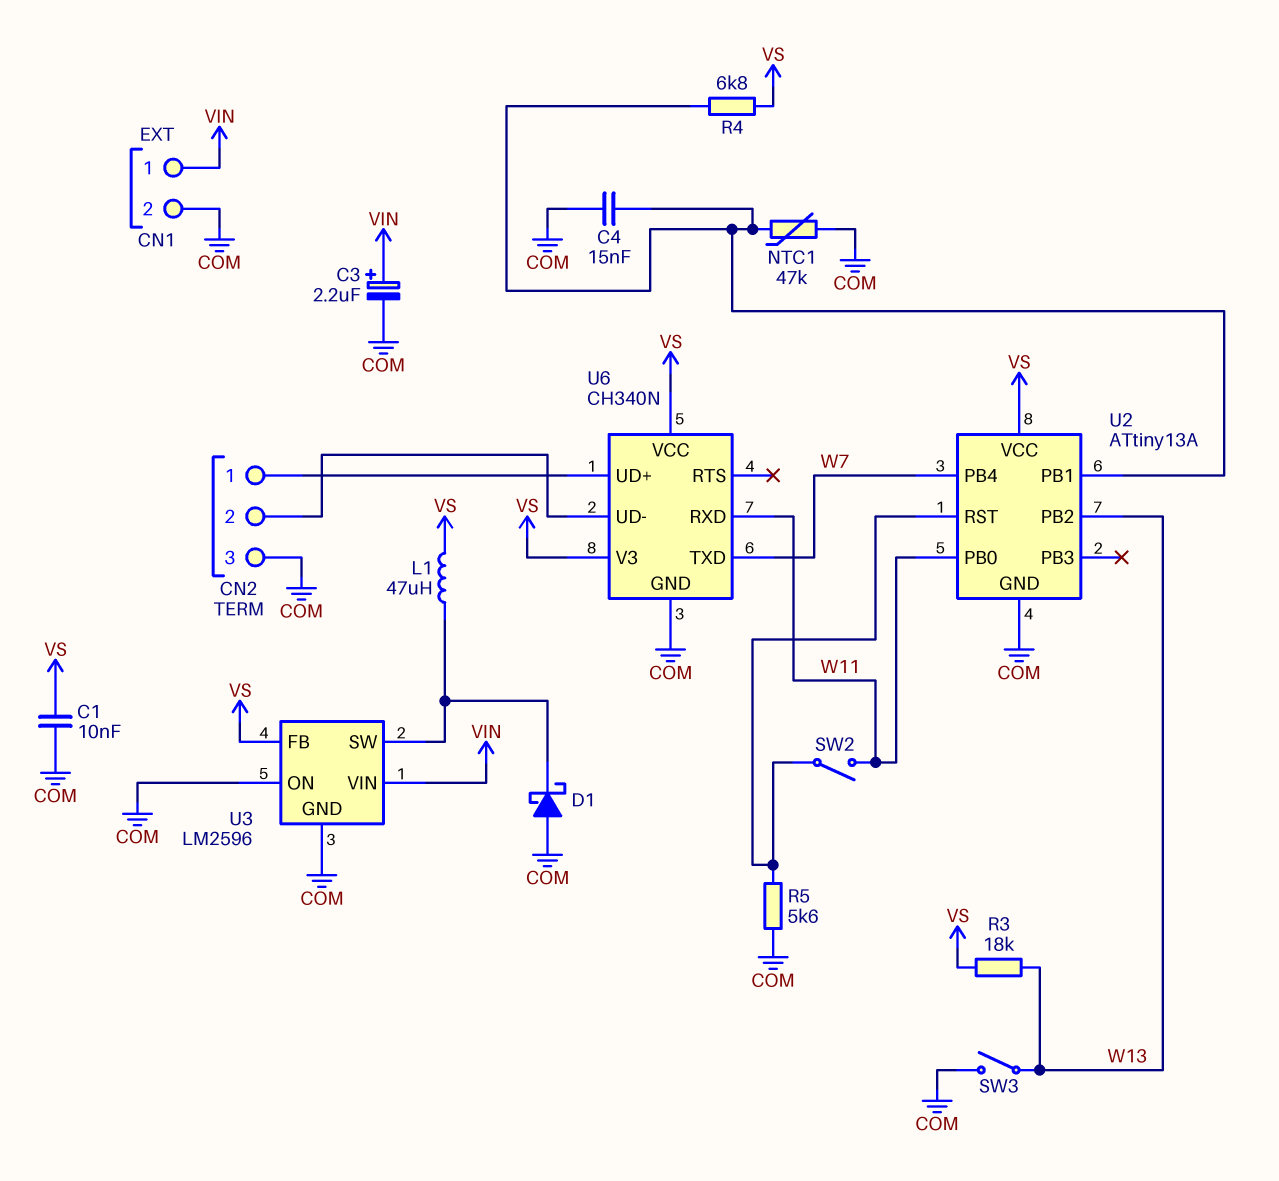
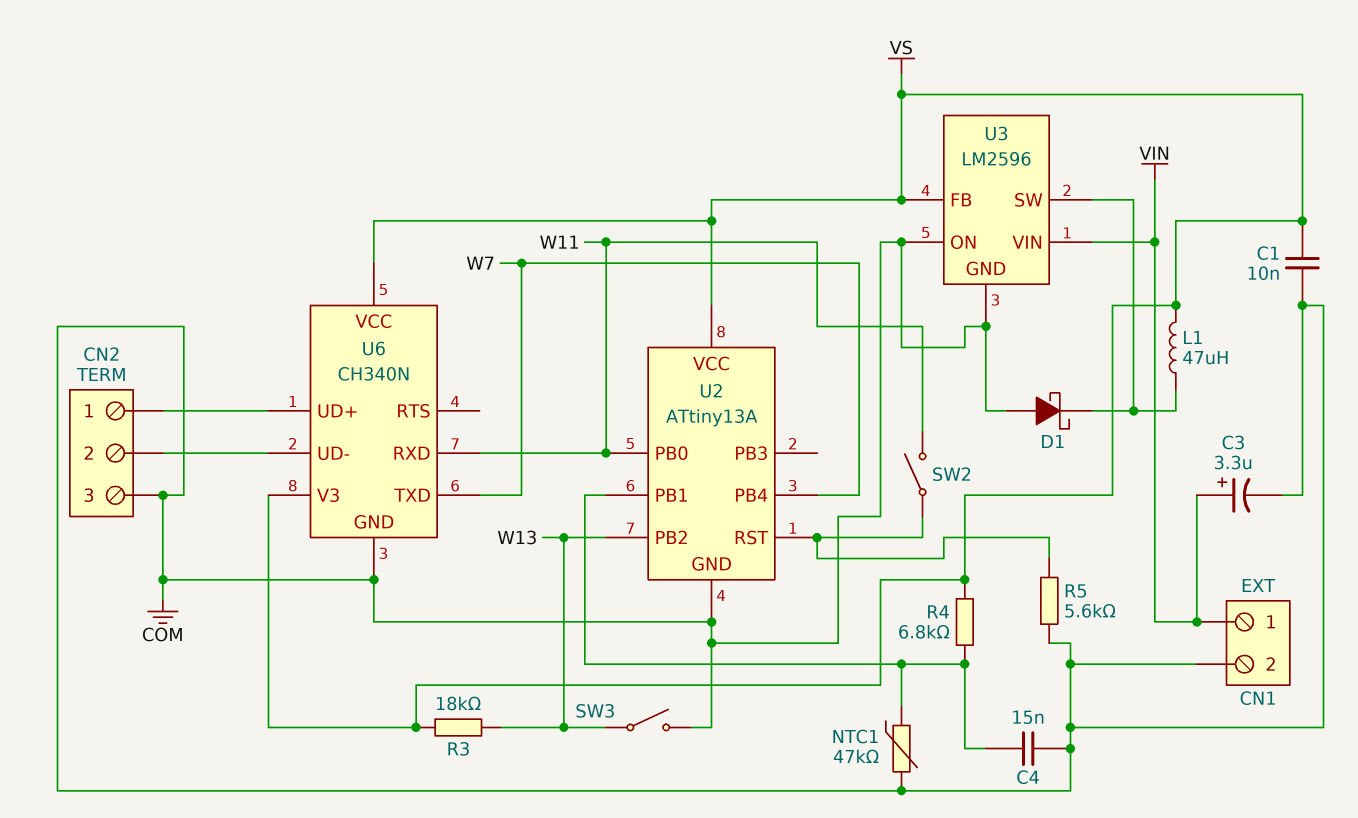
C3: 2.2uF (plus VIN, minus COM) -> 3.3uF (plus VIN, minus COM)

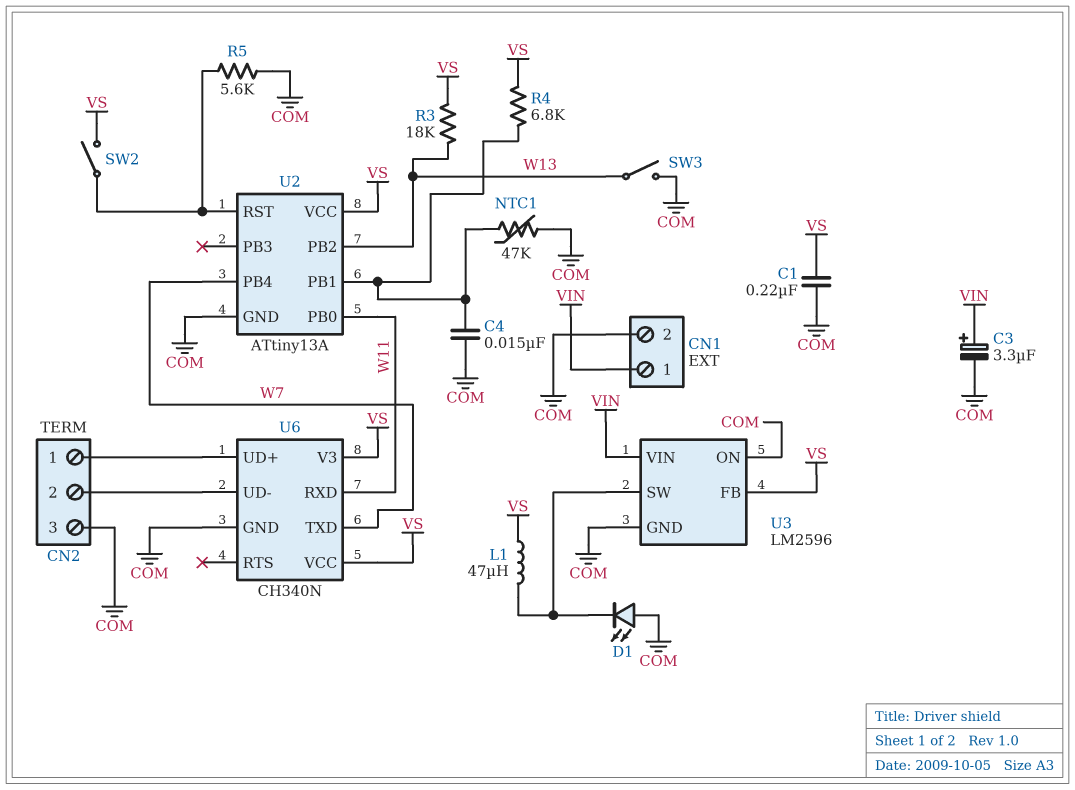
C1: 10nF (COM, VS) -> 220nF (COM, VS)
D1: schottky (A COM, K U3/SW) -> LED (A COM, K U3/SW)
SW2: switch (U2/RST, W11) -> switch (U2/RST, VS)

